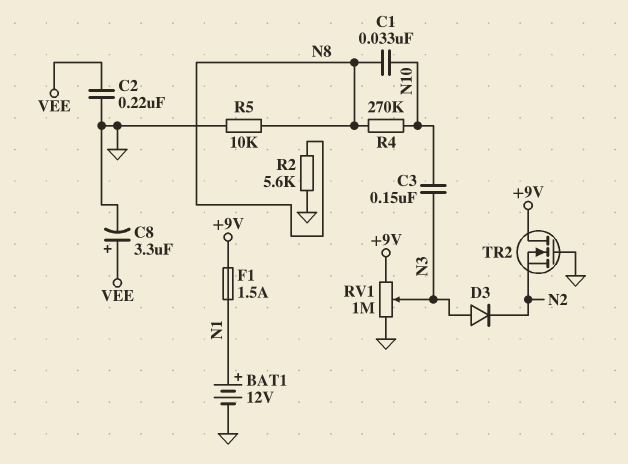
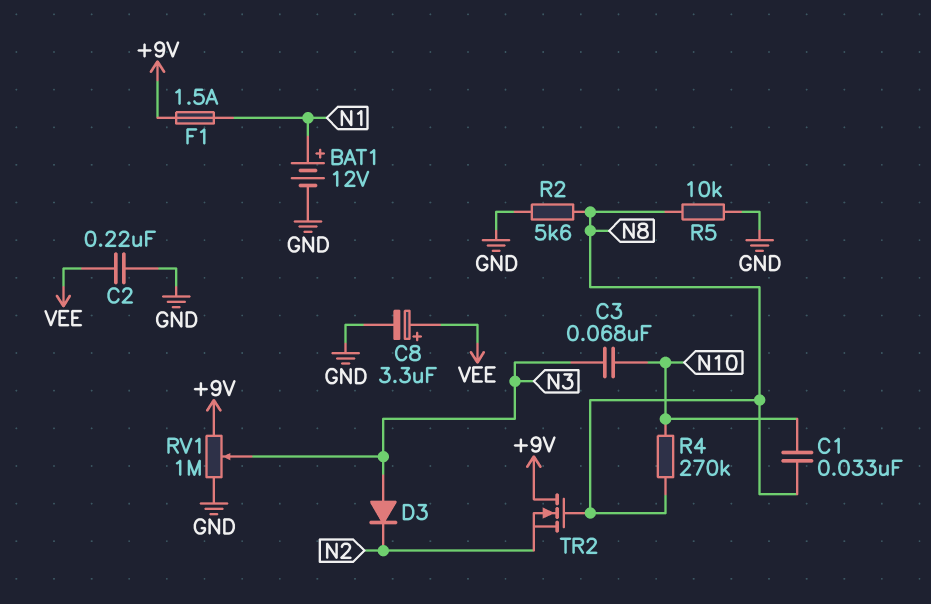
C3: 150nF (N3, N10) -> 68nF (N3, N10)
TR2: NMOS (G GND, D +9V, S N2) -> NMOS (G N8, D +9V, S N2)

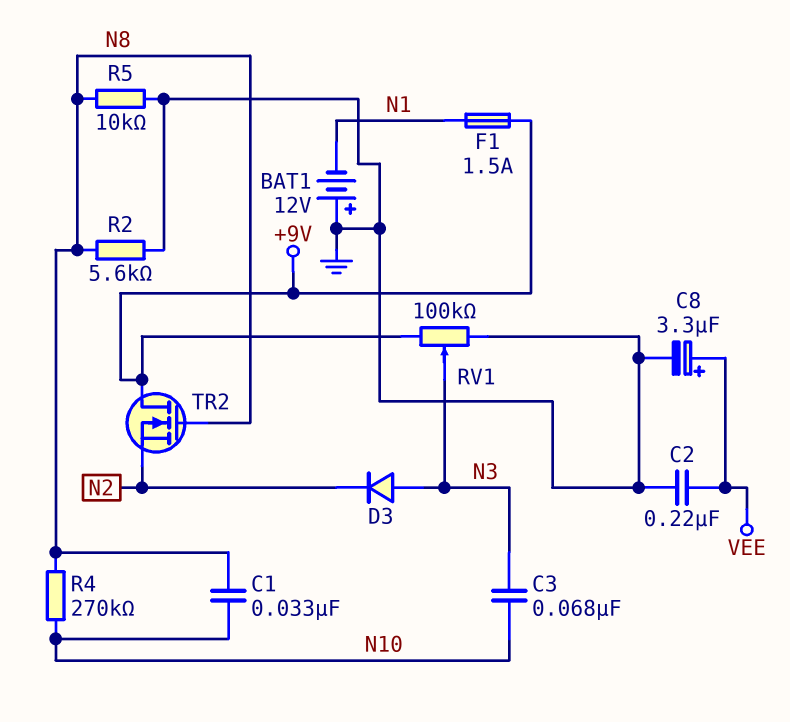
BAT1: 12V (plus N1, minus GND) -> 12V (plus GND, minus N1)
RV1: 1M (+9V, GND, wiper N3) -> 100k (+9V, GND, wiper N3)

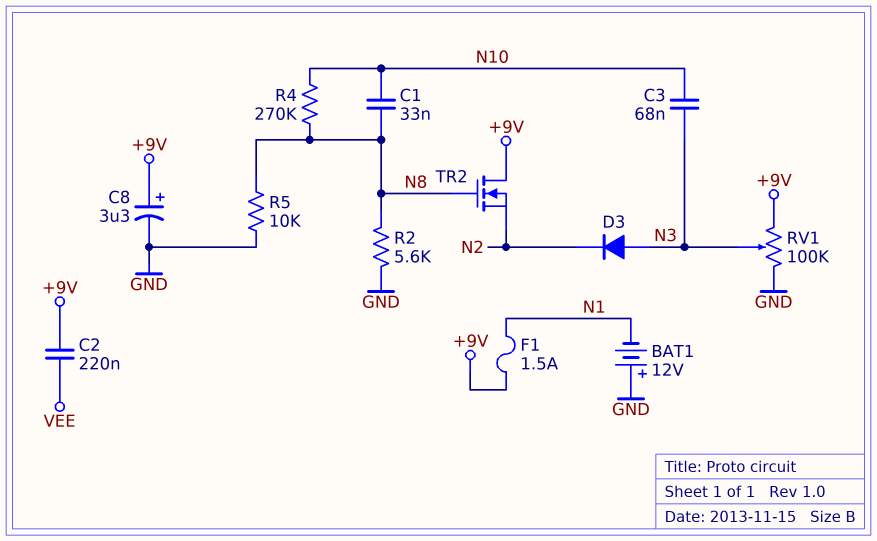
C2: 220nF (GND, VEE) -> 220nF (+9V, VEE)
C8: 3.3uF (plus VEE, minus GND) -> 3.3uF (plus +9V, minus GND)

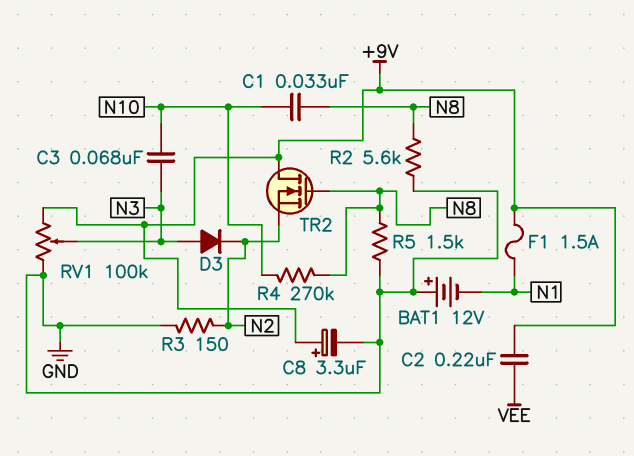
R3: none -> 150 (GND, N2)
R5: 10k (GND, N8) -> 1.5k (GND, N8)

